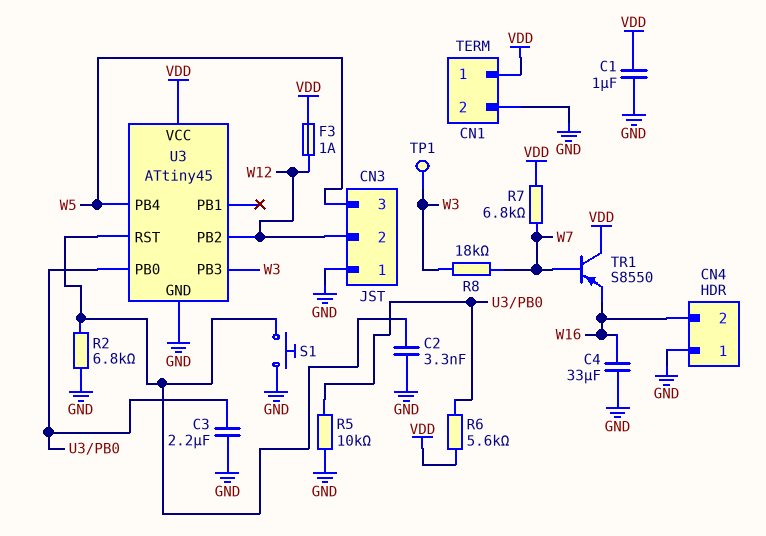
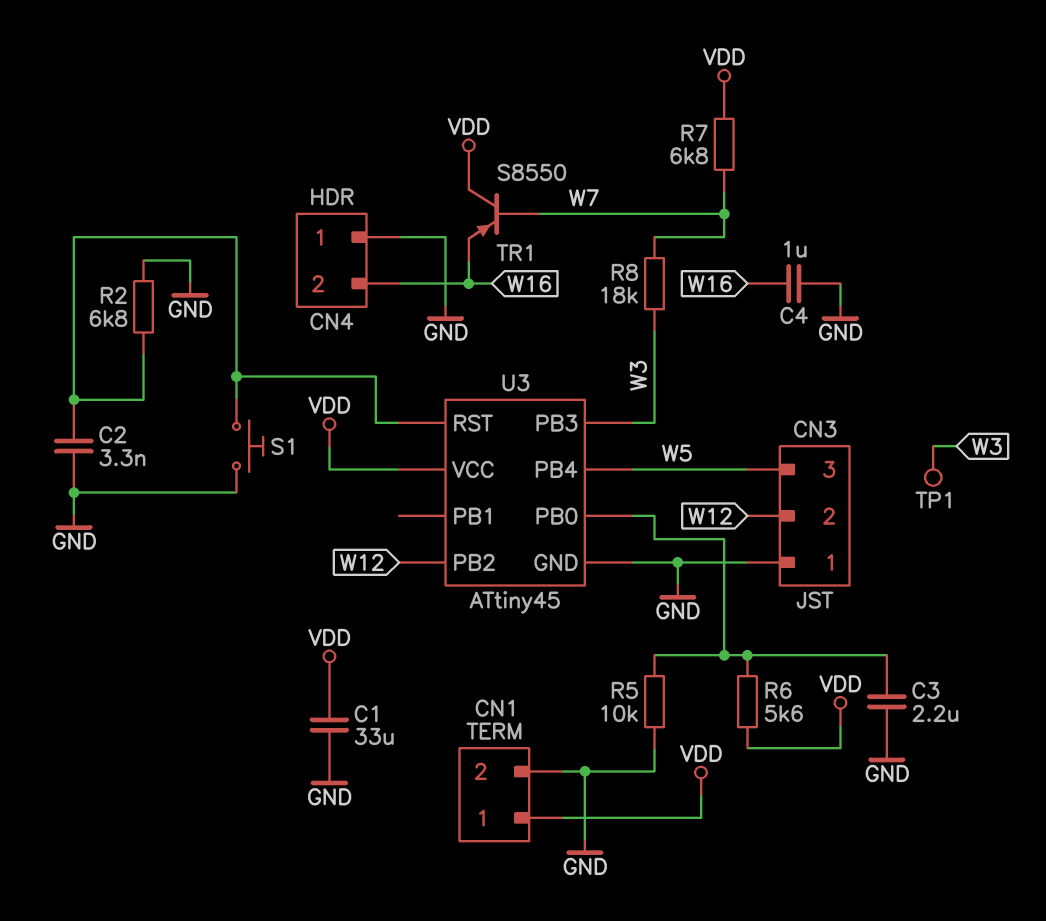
C1: 1uF (GND, VDD) -> 33uF (GND, VDD)
C4: 33uF (GND, W16) -> 1uF (GND, W16)
F3: 1A (VDD, W12) -> none

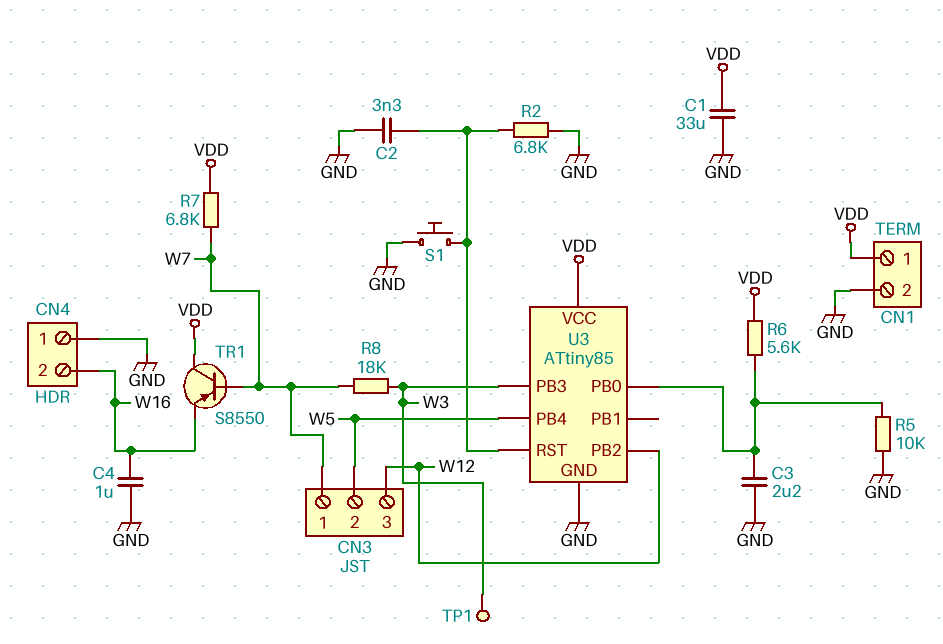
CN3 pin 1: GND -> W7
CN3 pin 2: W12 -> W5
CN3 pin 3: W5 -> W12
U3: ATtiny45 -> ATtiny85

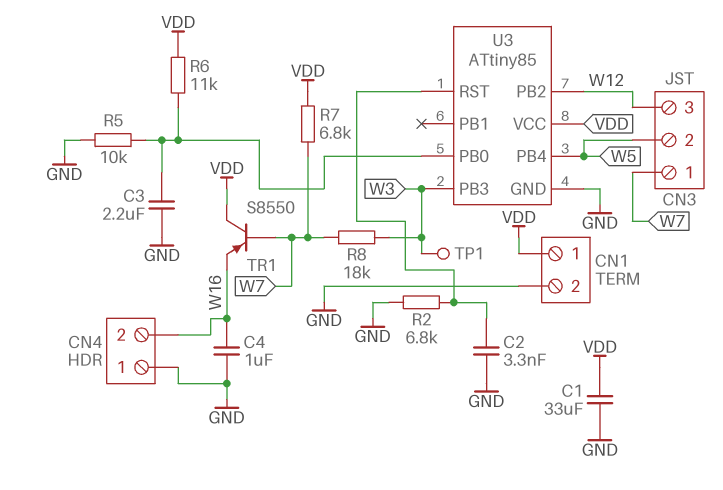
R6: 5.6k (U3/PB0, VDD) -> 11k (U3/PB0, VDD)
S1: button (GND, U3/RST) -> none

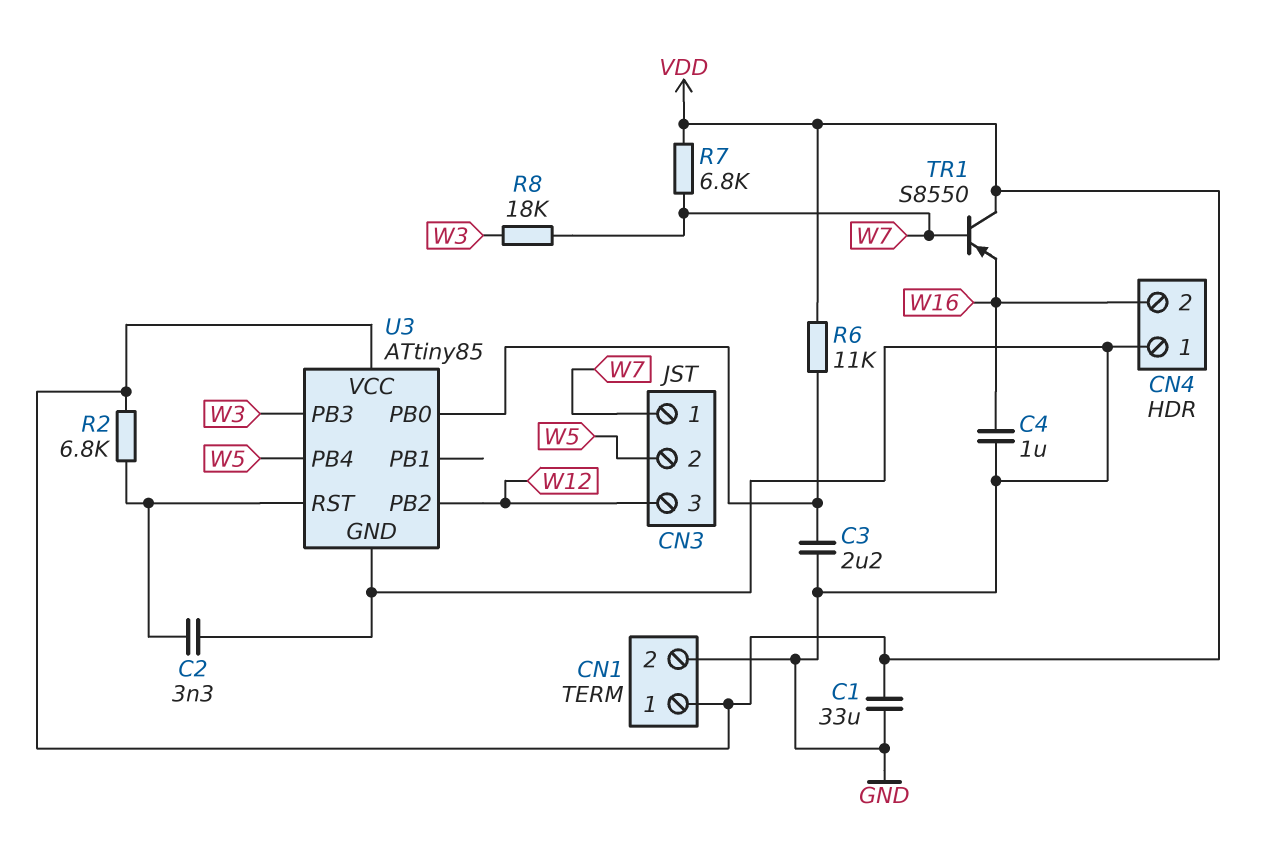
R2: 6.8k (GND, U3/RST) -> 6.8k (U3/RST, VDD)
R5: 10k (GND, U3/PB0) -> none
TP1: test point (W3) -> none

